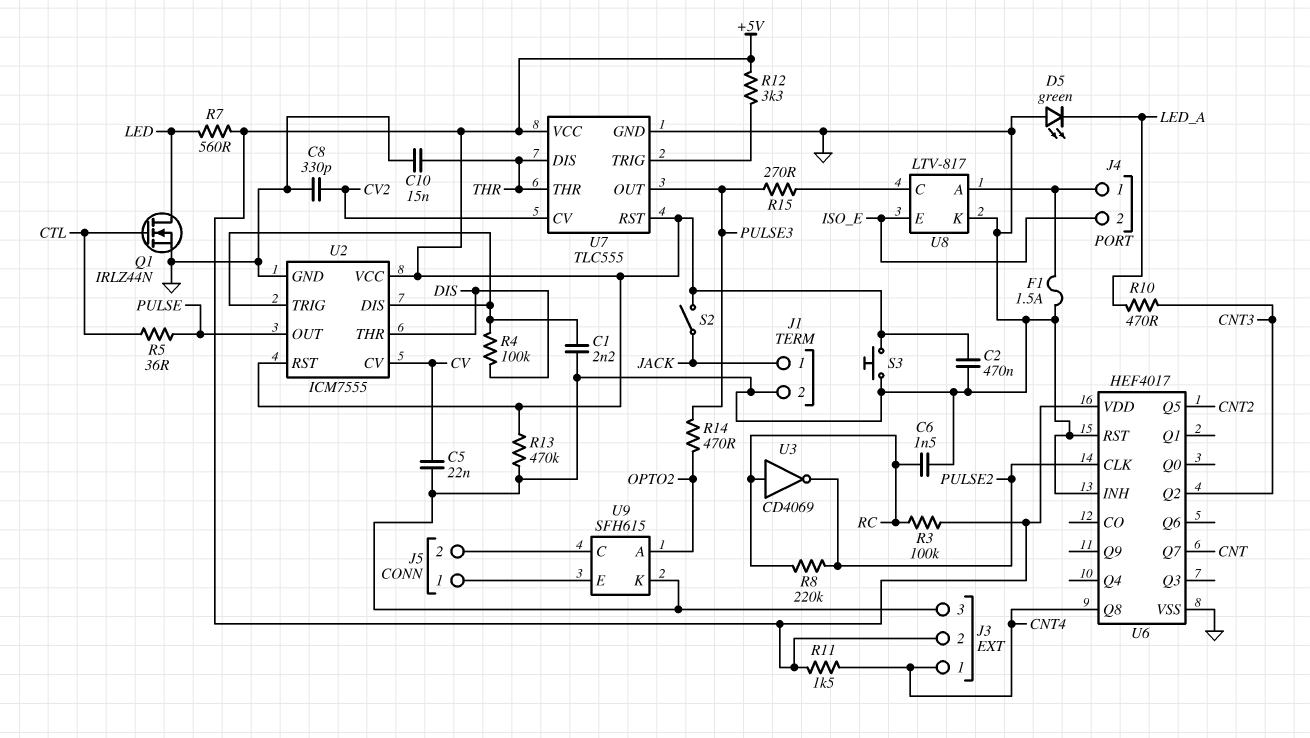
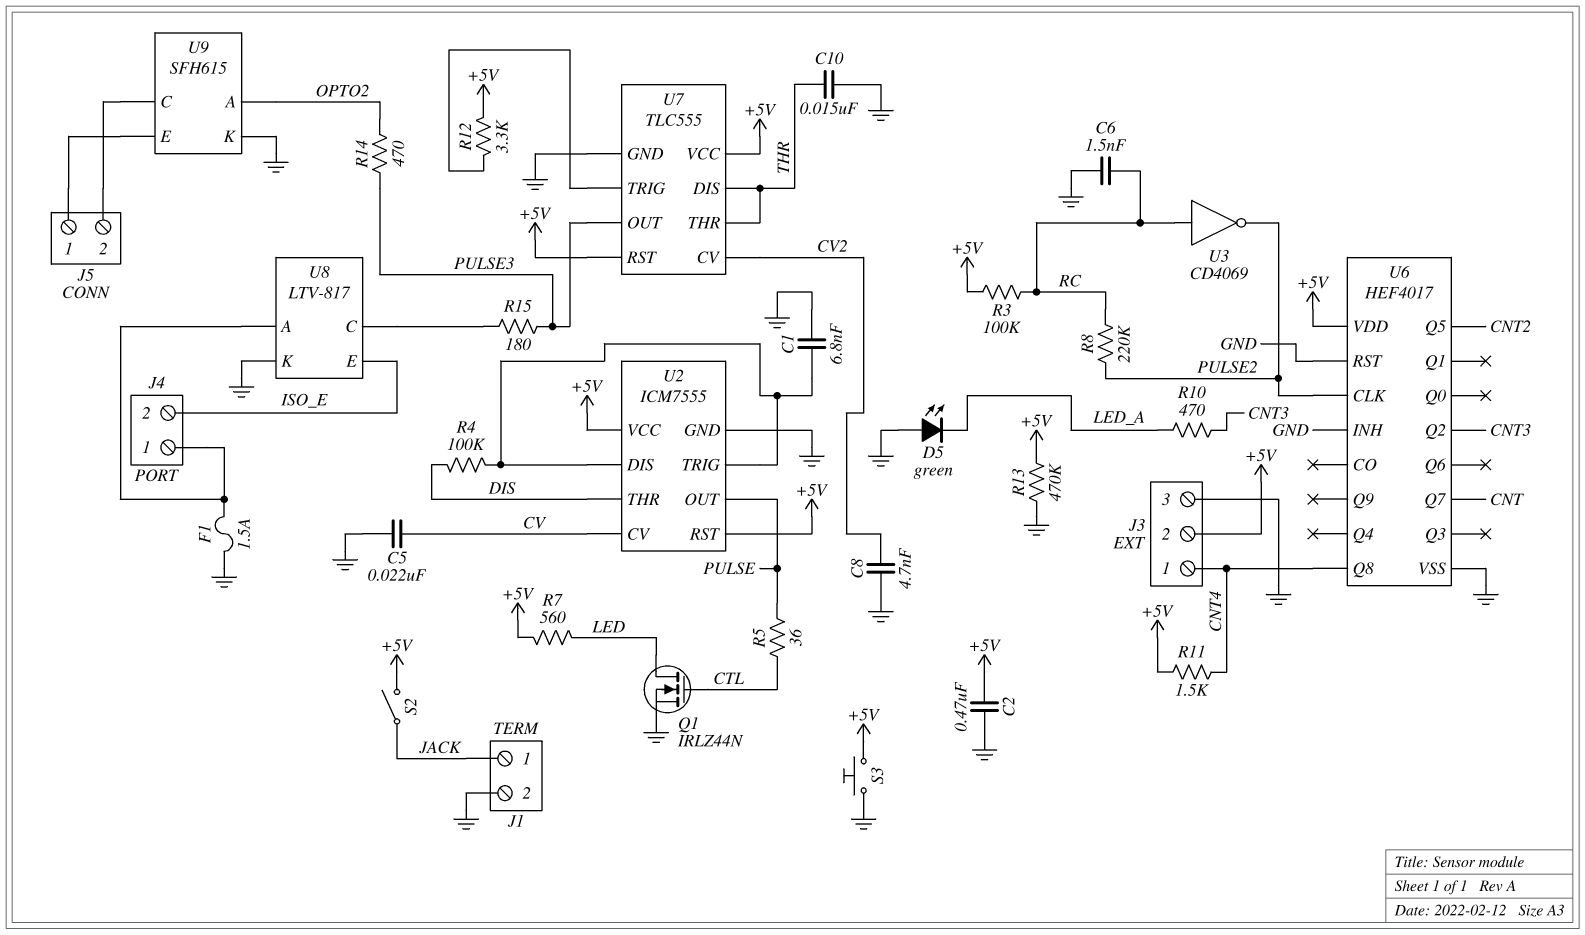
C1: 2.2nF (GND, U2/DIS) -> 6.8nF (GND, U2/DIS)
C8: 330pF (CV2, GND) -> 4.7nF (CV2, GND)
R15: 270 (PULSE3, U8/C) -> 180 (PULSE3, U8/C)

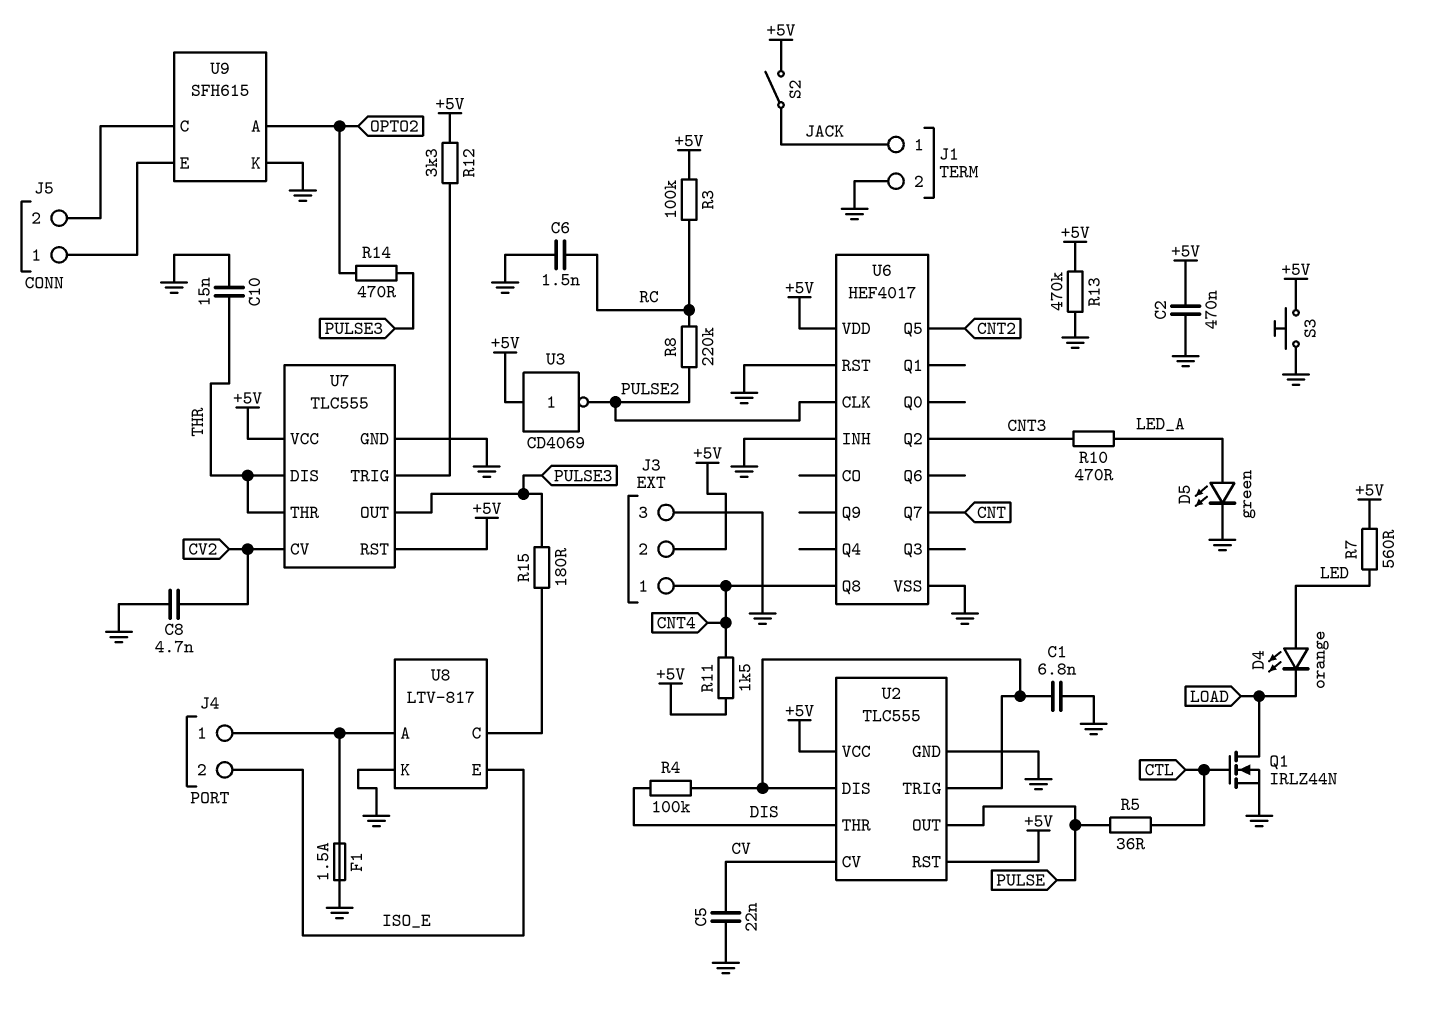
D4: none -> LED orange (A LED, K LOAD)
D5: LED green (A GND, K LED_A) -> LED green (A LED_A, K GND)
Q1: NMOS IRLZ44N (G CTL, D LED, S GND) -> NMOS IRLZ44N (G CTL, D LOAD, S GND)
U2: ICM7555 -> TLC555
U3: NOT CD4069 (in RC, out PULSE2) -> NOT CD4069 (in +5V, out PULSE2)

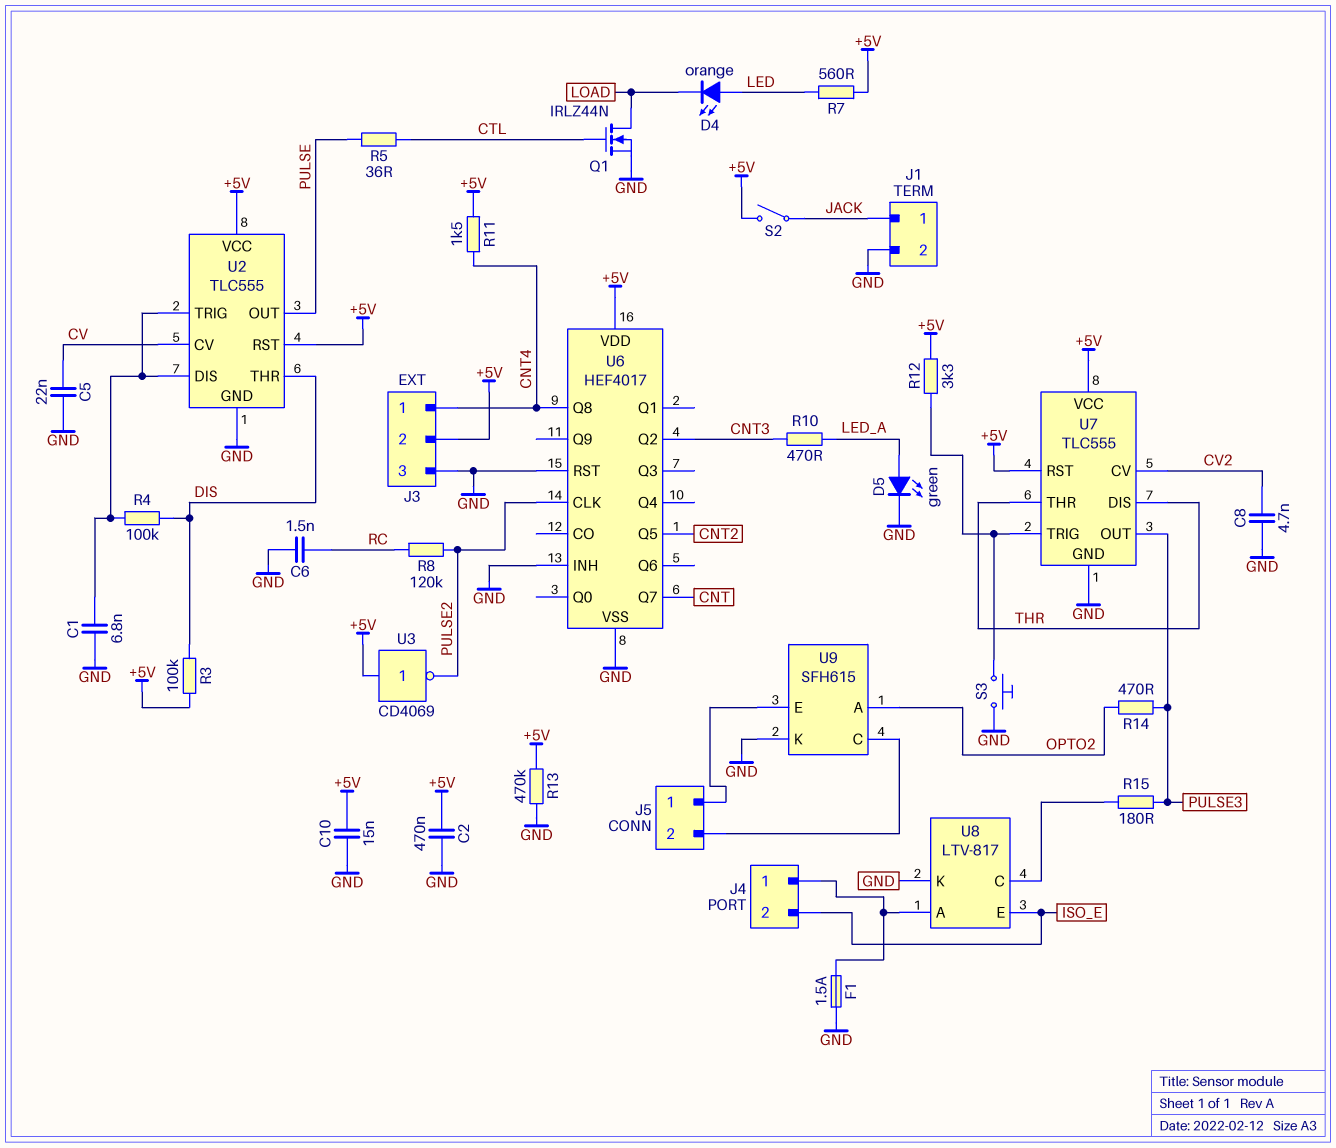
C10: 15nF (GND, THR) -> 15nF (+5V, GND)
R3: 100k (+5V, RC) -> 100k (+5V, DIS)
R8: 220k (PULSE2, RC) -> 120k (PULSE2, RC)
S3: button (+5V, GND) -> button (GND, U7/TRIG)

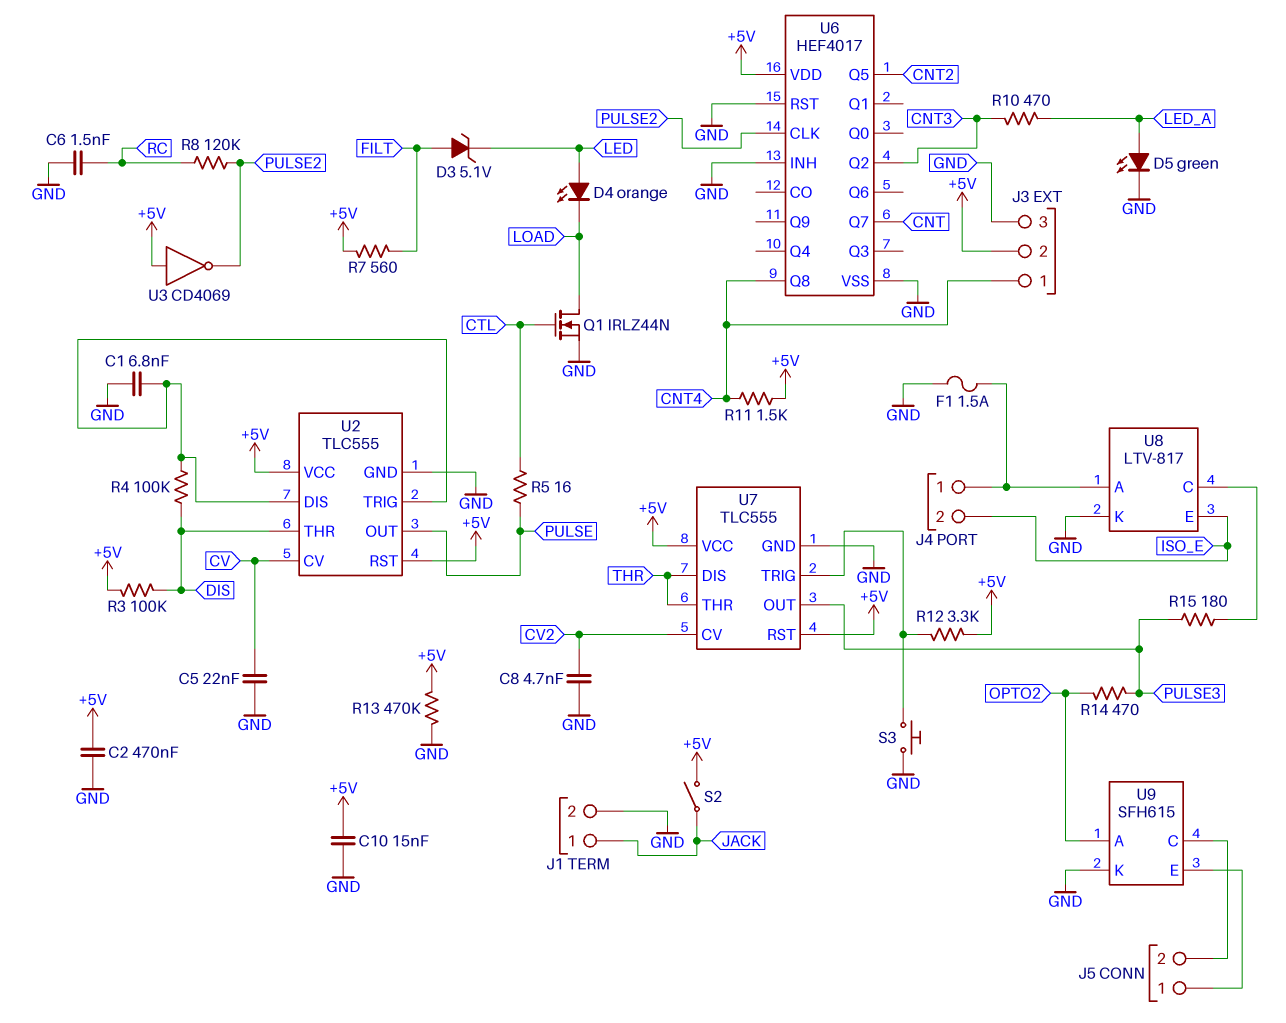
D3: none -> zener 5.1V (A FILT, K LED)
R5: 36 (CTL, PULSE) -> 16 (CTL, PULSE)
R7: 560 (+5V, LED) -> 560 (+5V, FILT)

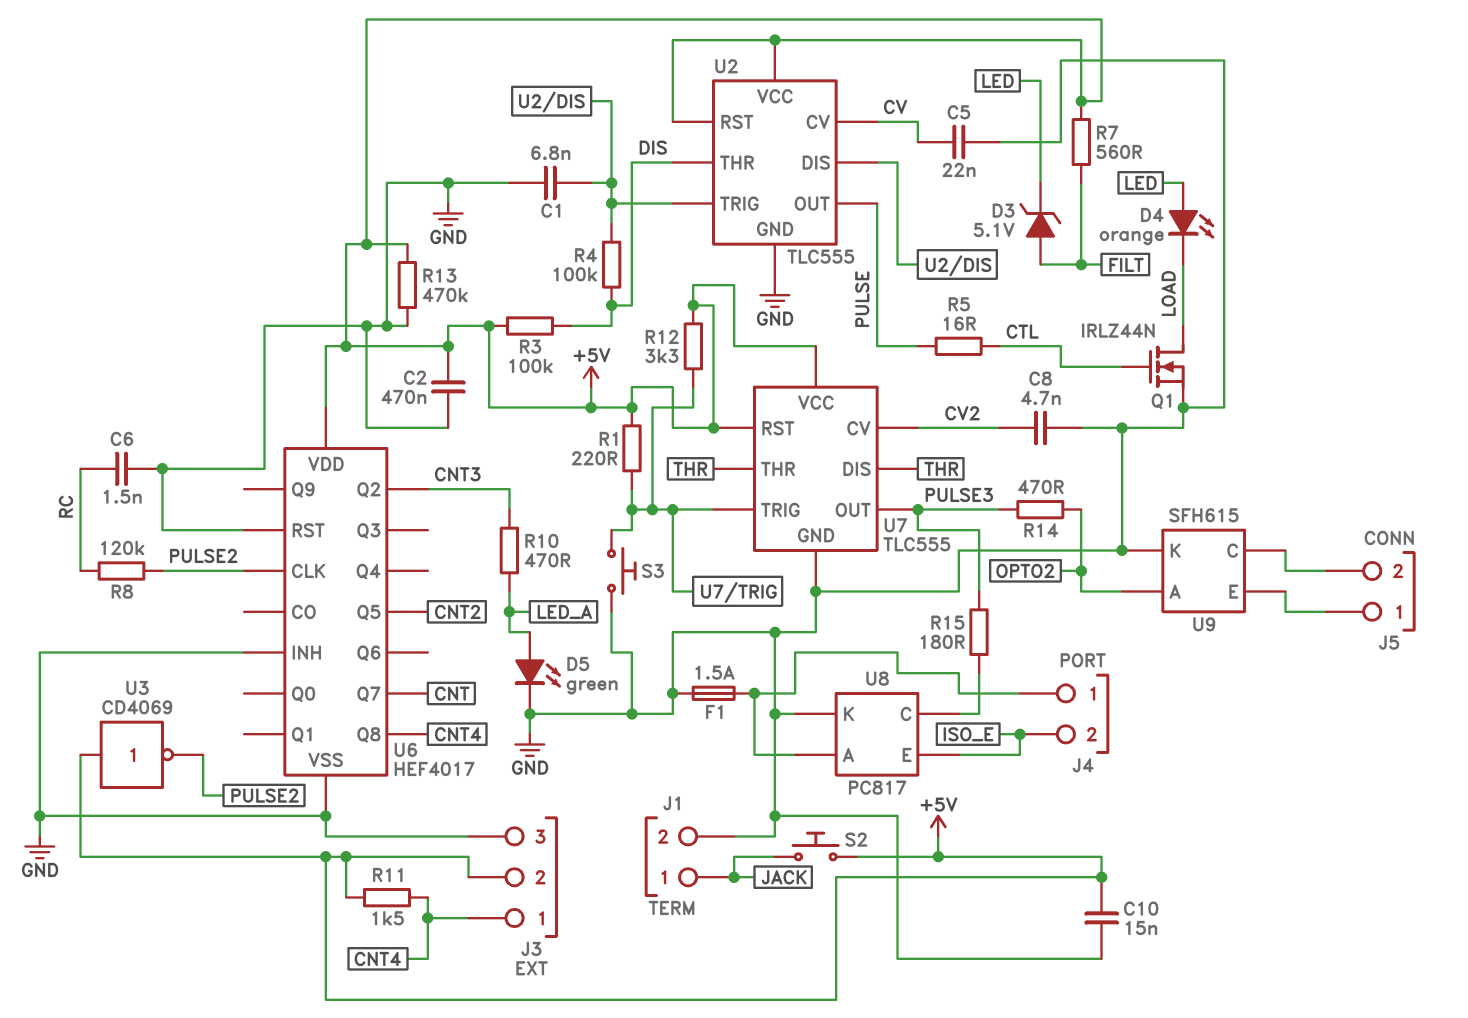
R1: none -> 220 (+5V, U7/TRIG)
S2: switch (+5V, JACK) -> button (+5V, JACK)
U8: LTV-817 -> PC817

